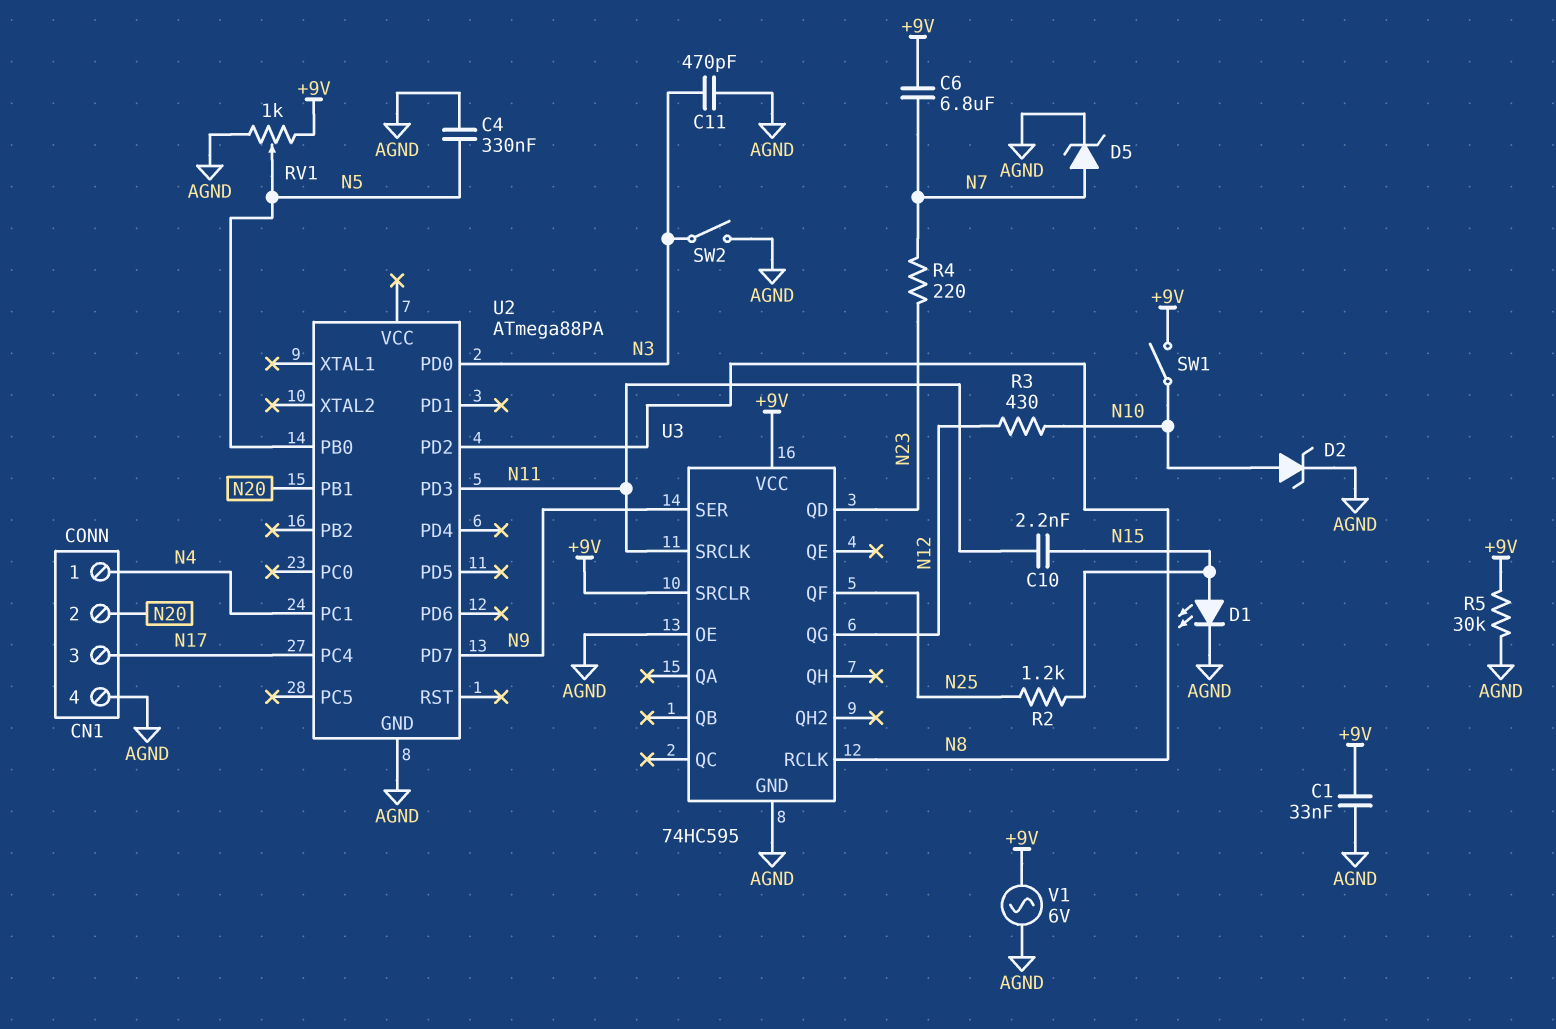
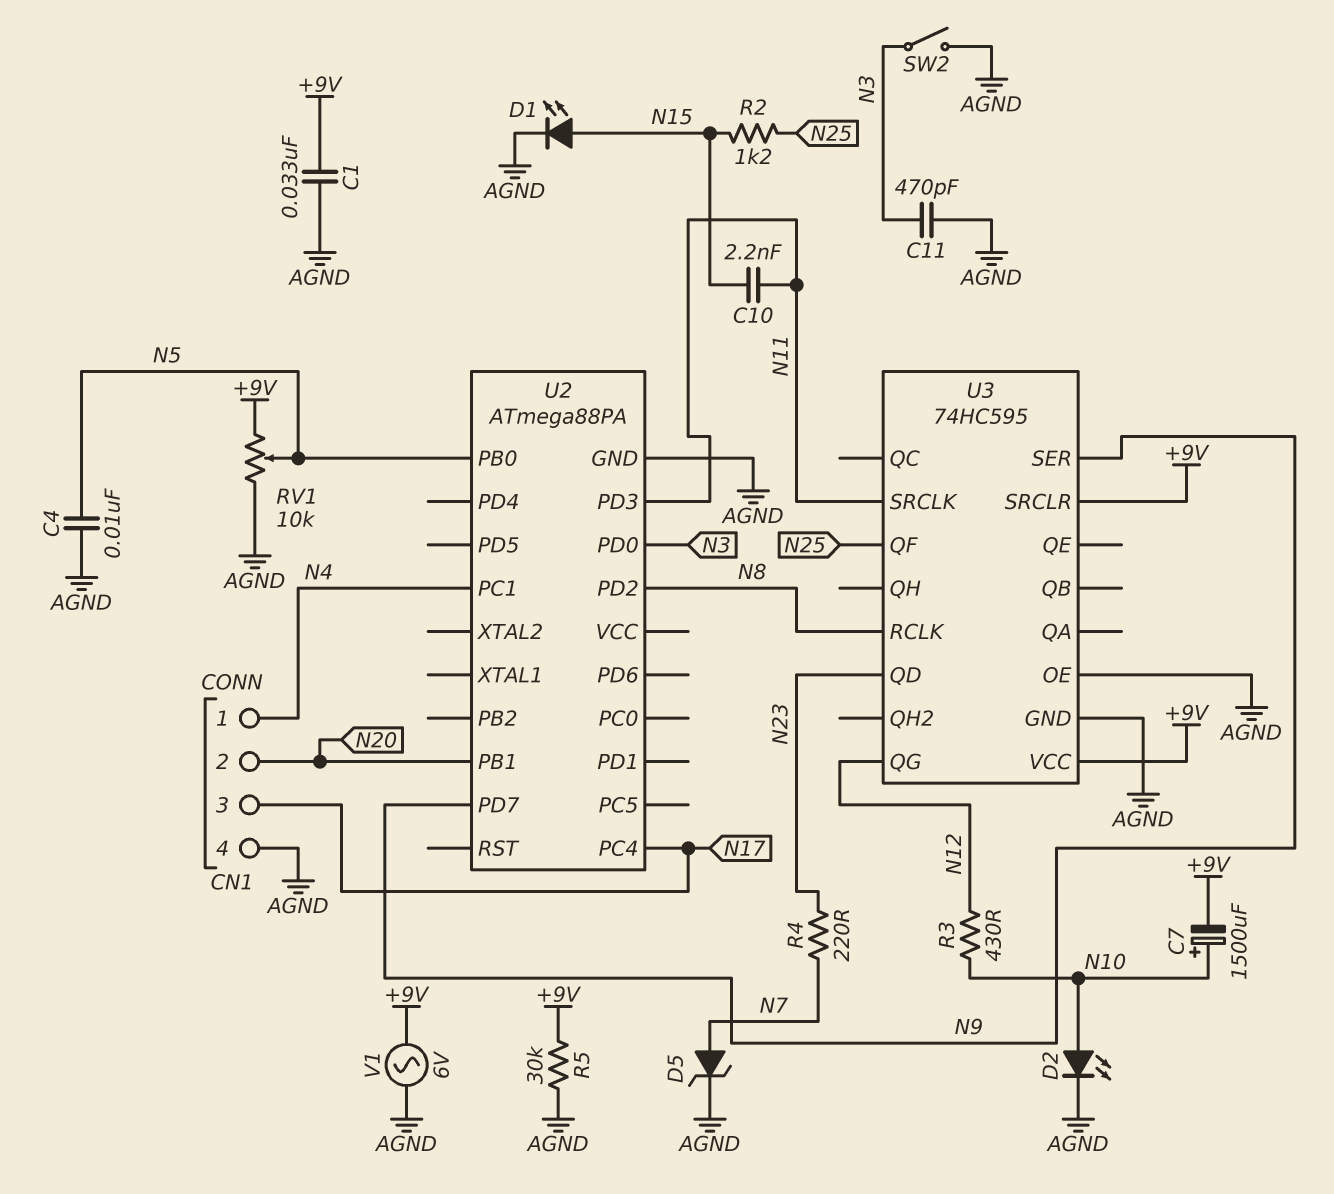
C4: 330nF (AGND, N5) -> 10nF (AGND, N5)
C6: 6.8uF (+9V, N7) -> none
C7: none -> 1500uF (plus N10, minus +9V)
D2: zener (A N10, K AGND) -> LED (A N10, K AGND)
RV1: 1k (+9V, AGND, wiper N5) -> 10k (+9V, AGND, wiper N5)
SW1: switch (+9V, N10) -> none

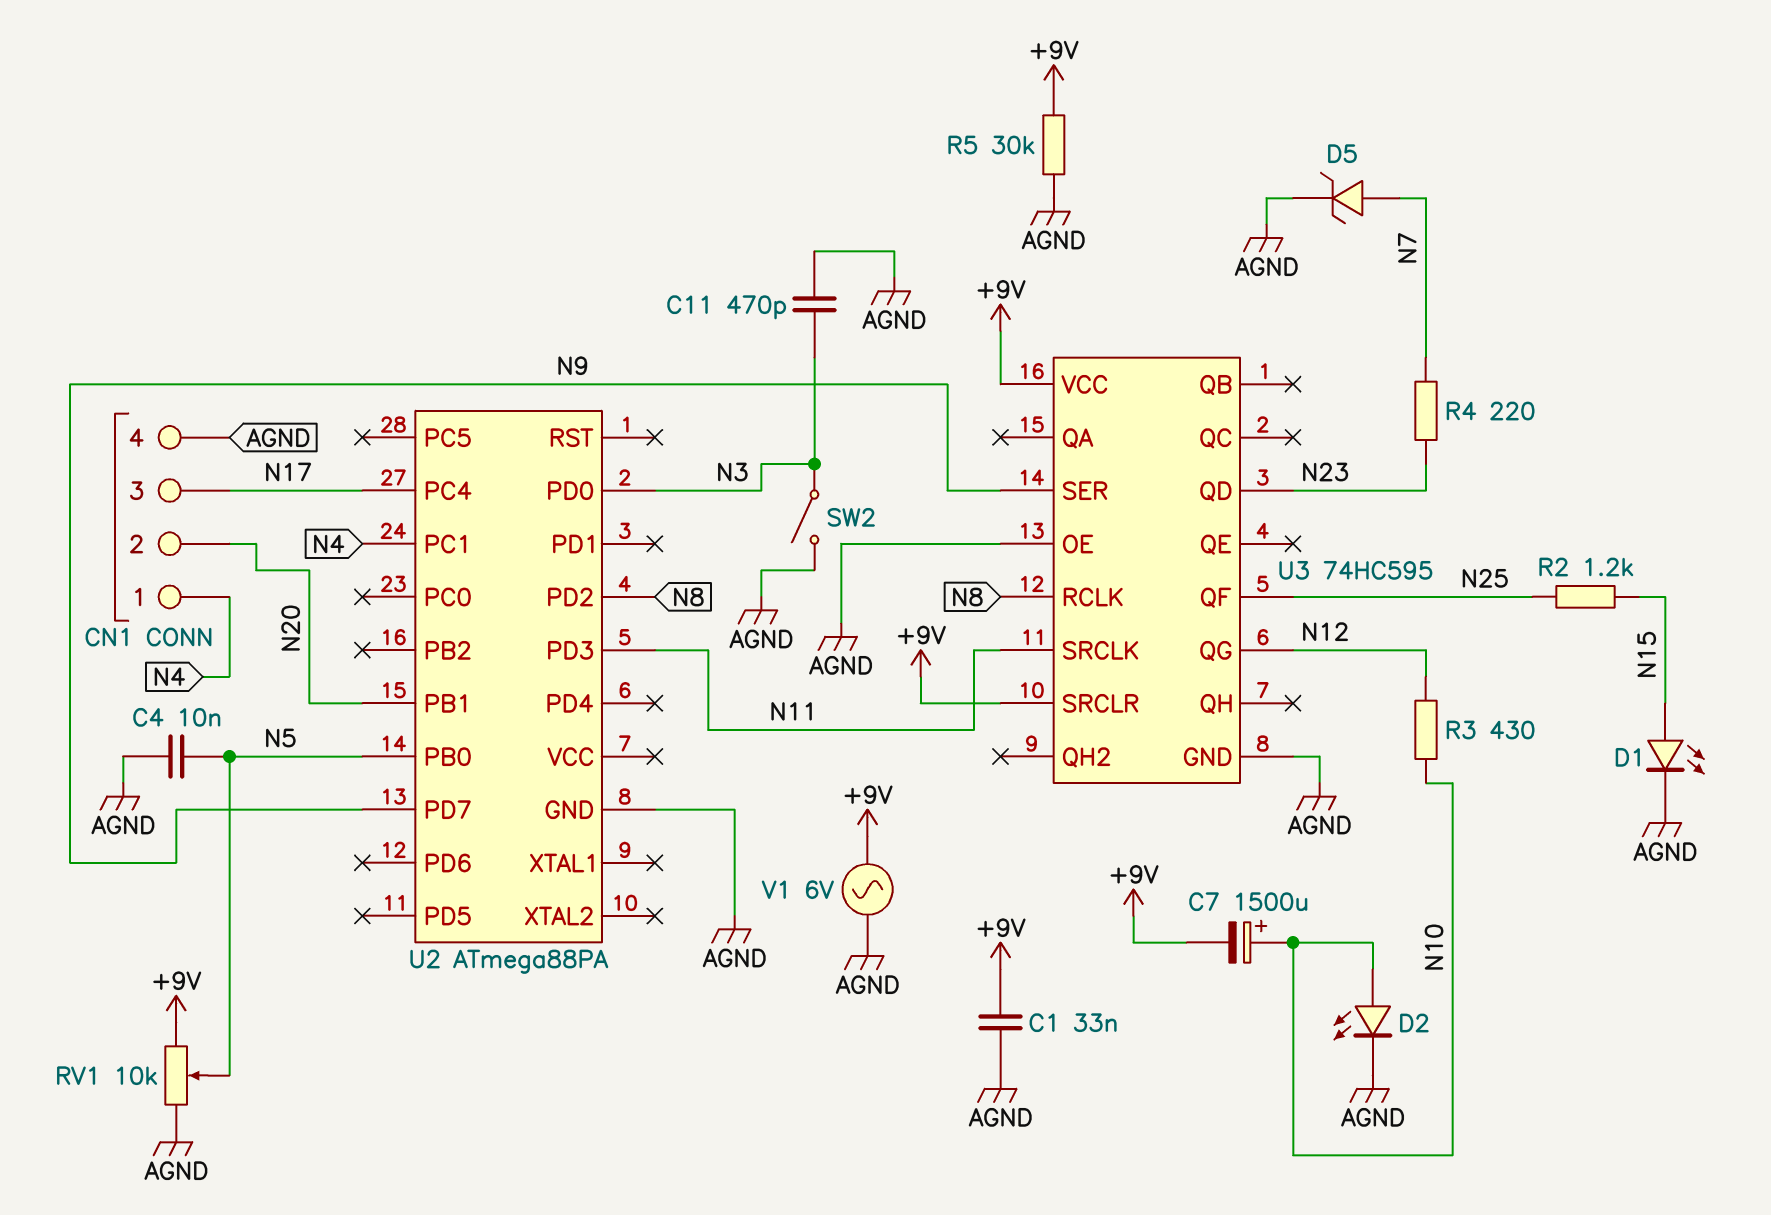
C10: 2.2nF (N11, N15) -> none

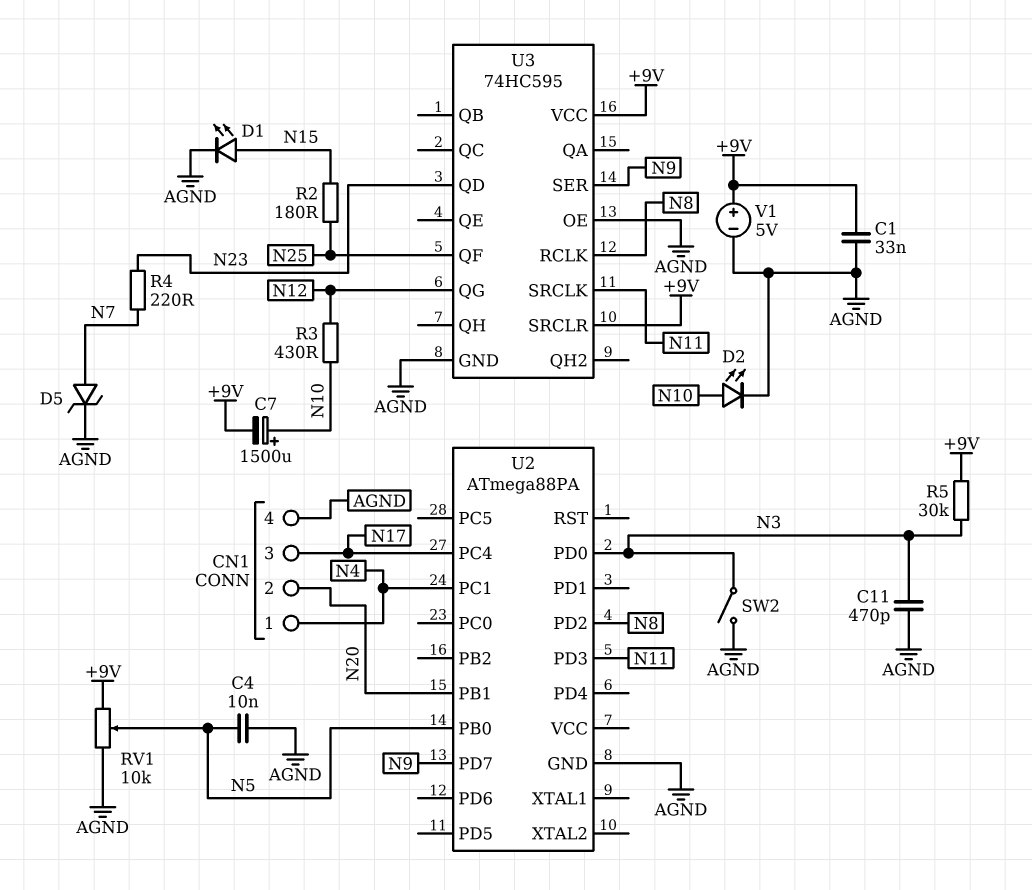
R2: 1.2k (N15, N25) -> 180 (N15, N25)
R5: 30k (+9V, AGND) -> 30k (+9V, N3)
V1: AC 6V (+9V, AGND) -> 5V (plus +9V, minus AGND)

